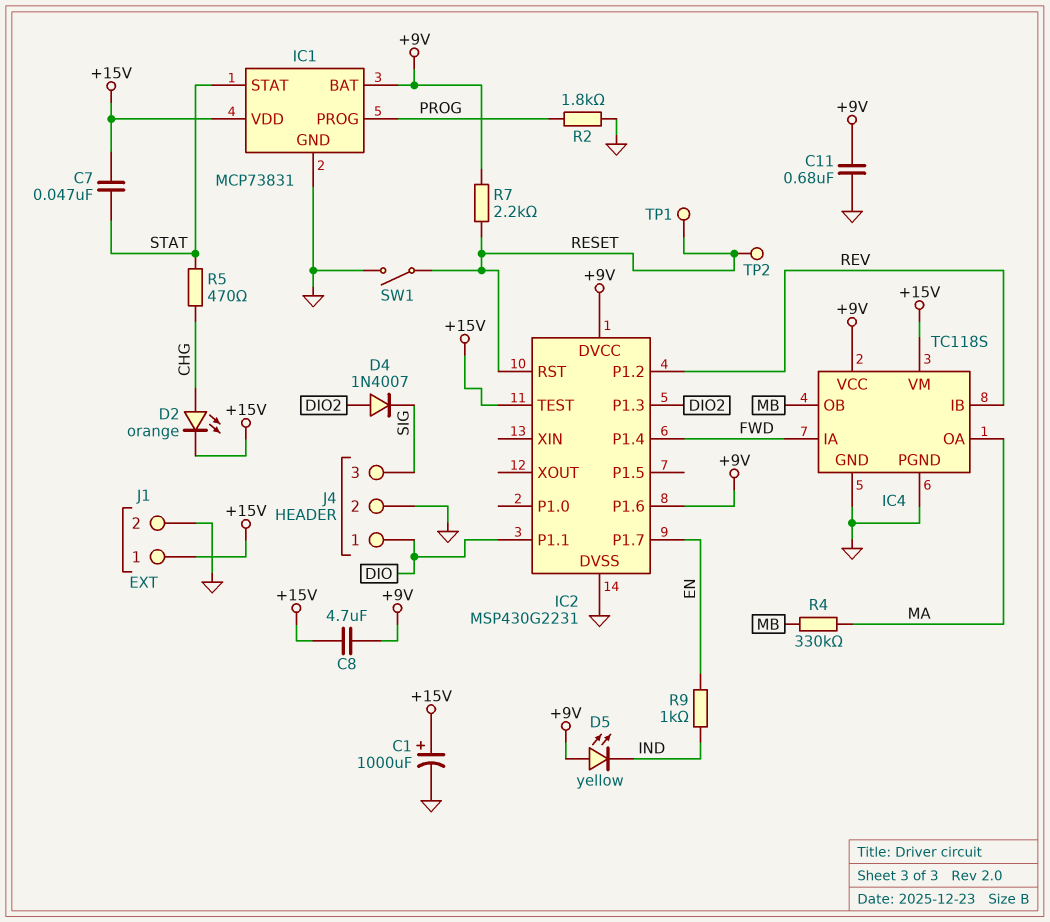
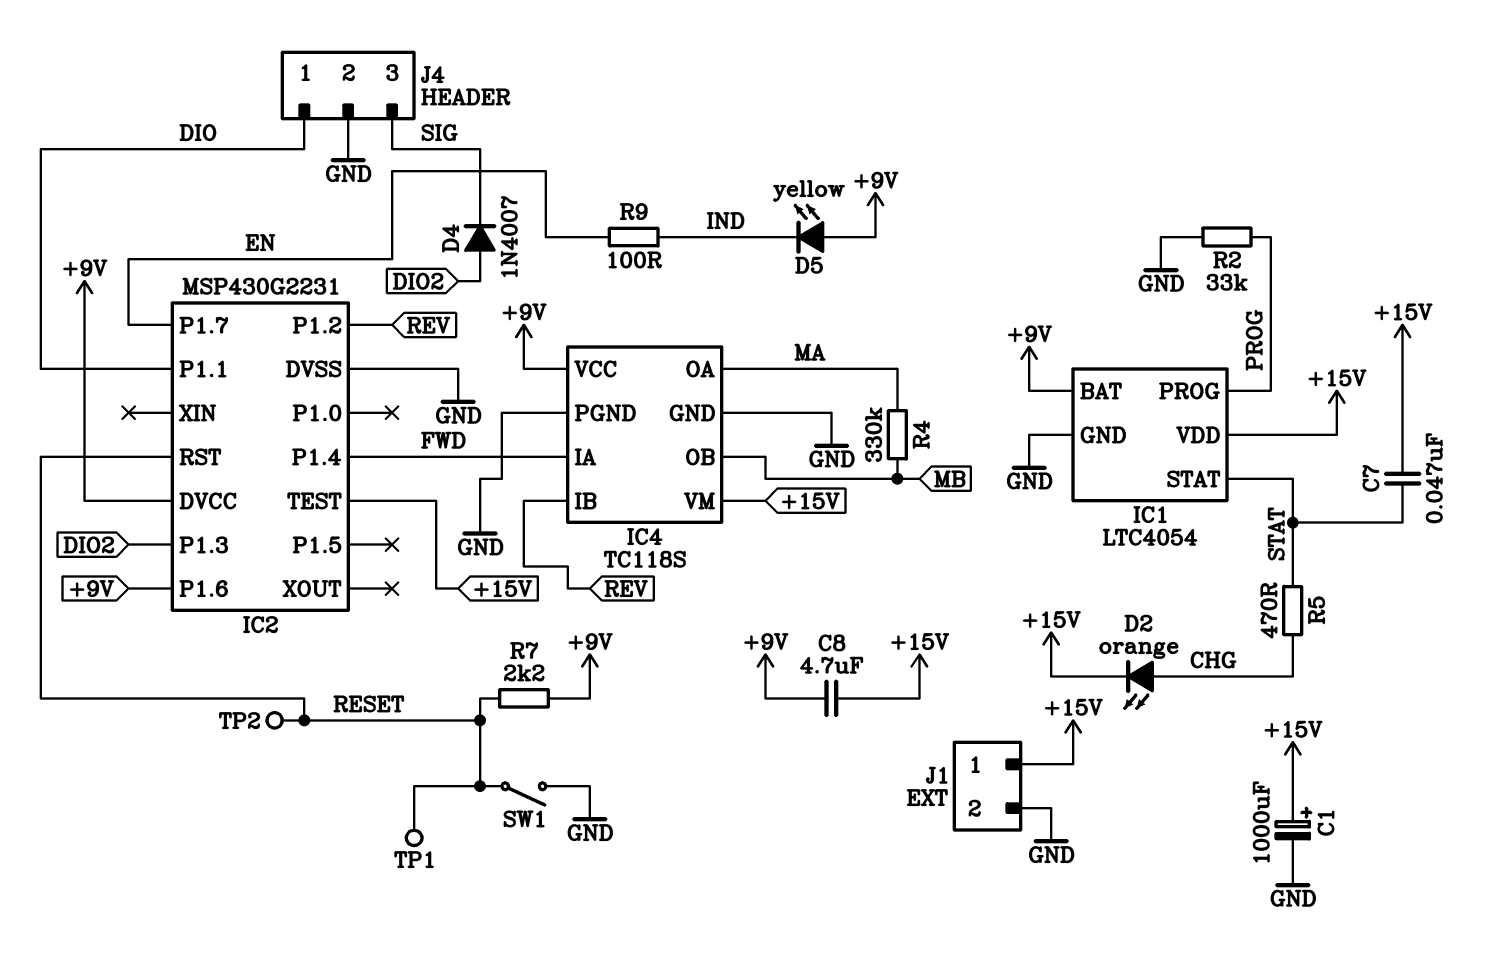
C11: 680nF (+9V, GND) -> none
IC1: MCP73831 -> LTC4054
R2: 1.8k (GND, PROG) -> 33k (GND, PROG)
R9: 1k (EN, IND) -> 100 (EN, IND)

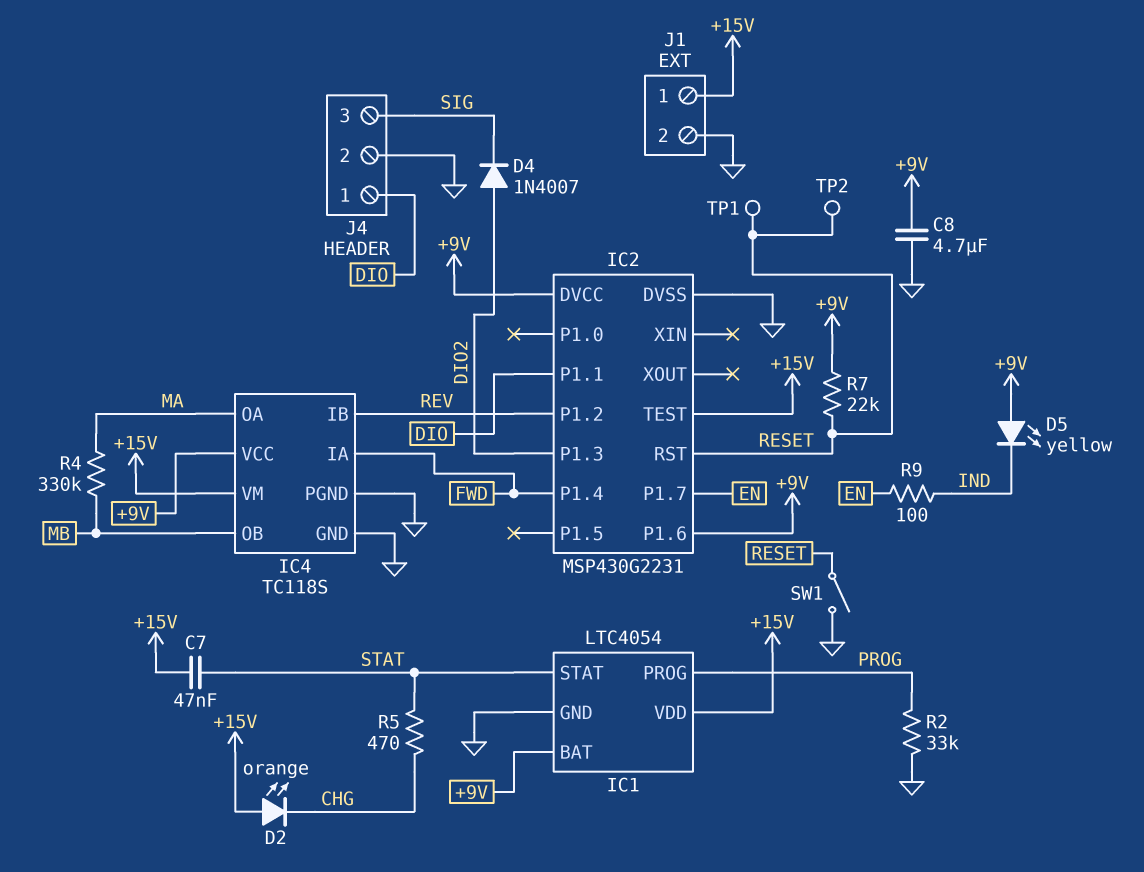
C1: 1000uF (plus +15V, minus GND) -> none
C8: 4.7uF (+9V, +15V) -> 4.7uF (+9V, GND)
D2: LED orange (A CHG, K +15V) -> LED orange (A +15V, K CHG)
R7: 2.2k (+9V, RESET) -> 22k (+9V, RESET)

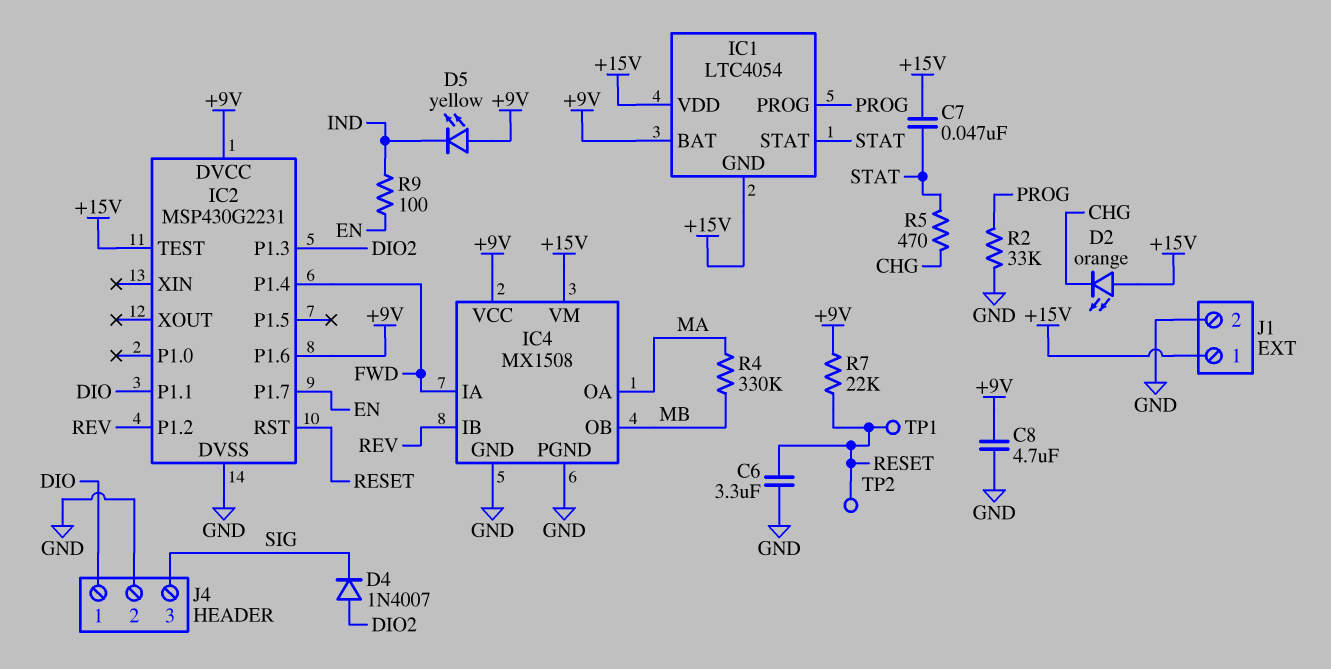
C6: none -> 3.3uF (GND, RESET)
IC1 pin GND: GND -> +15V
IC4: TC118S -> MX1508
SW1: switch (GND, RESET) -> none

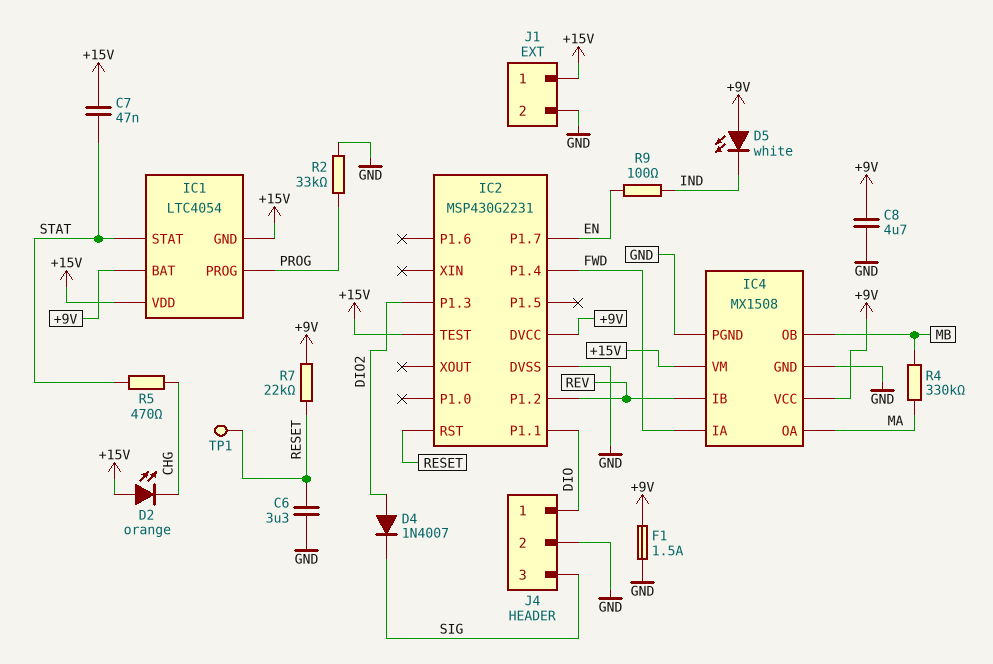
D5: LED yellow (A +9V, K IND) -> LED white (A +9V, K IND)
F1: none -> 1.5A (+9V, GND)
IC2 pin P1.6: +9V -> none
TP2: test point (RESET) -> none

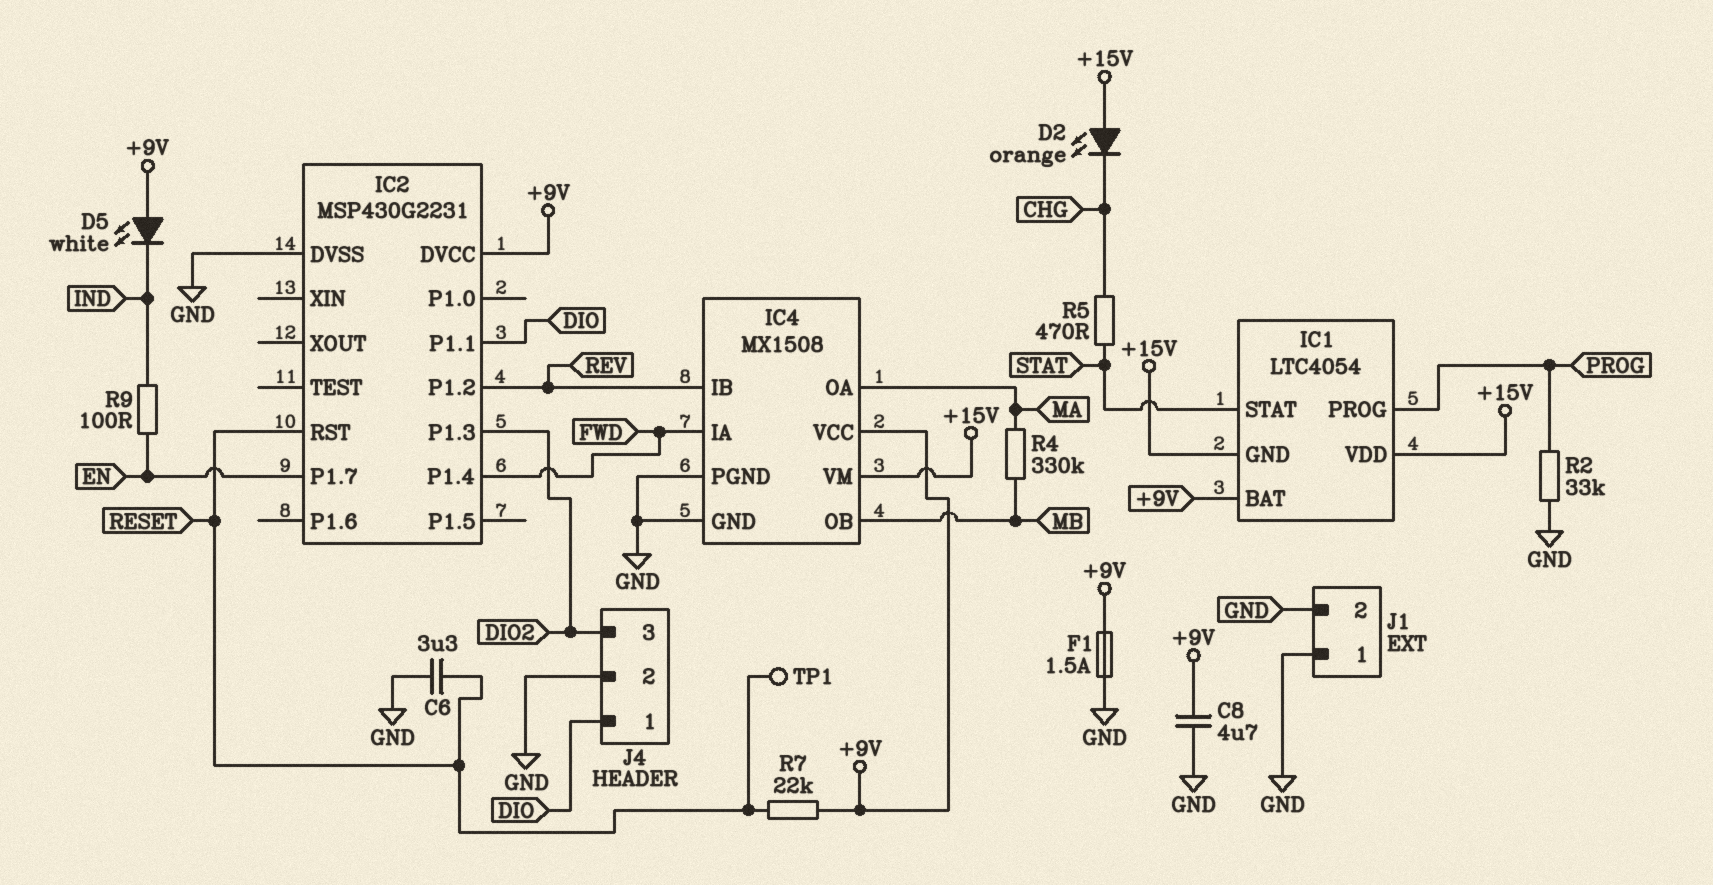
C7: 47nF (+15V, STAT) -> none
D4: diode 1N4007 (A DIO2, K SIG) -> none
IC2 pin TEST: +15V -> none
J1 pin 1: +15V -> GND
J4 pin 3: SIG -> DIO2

